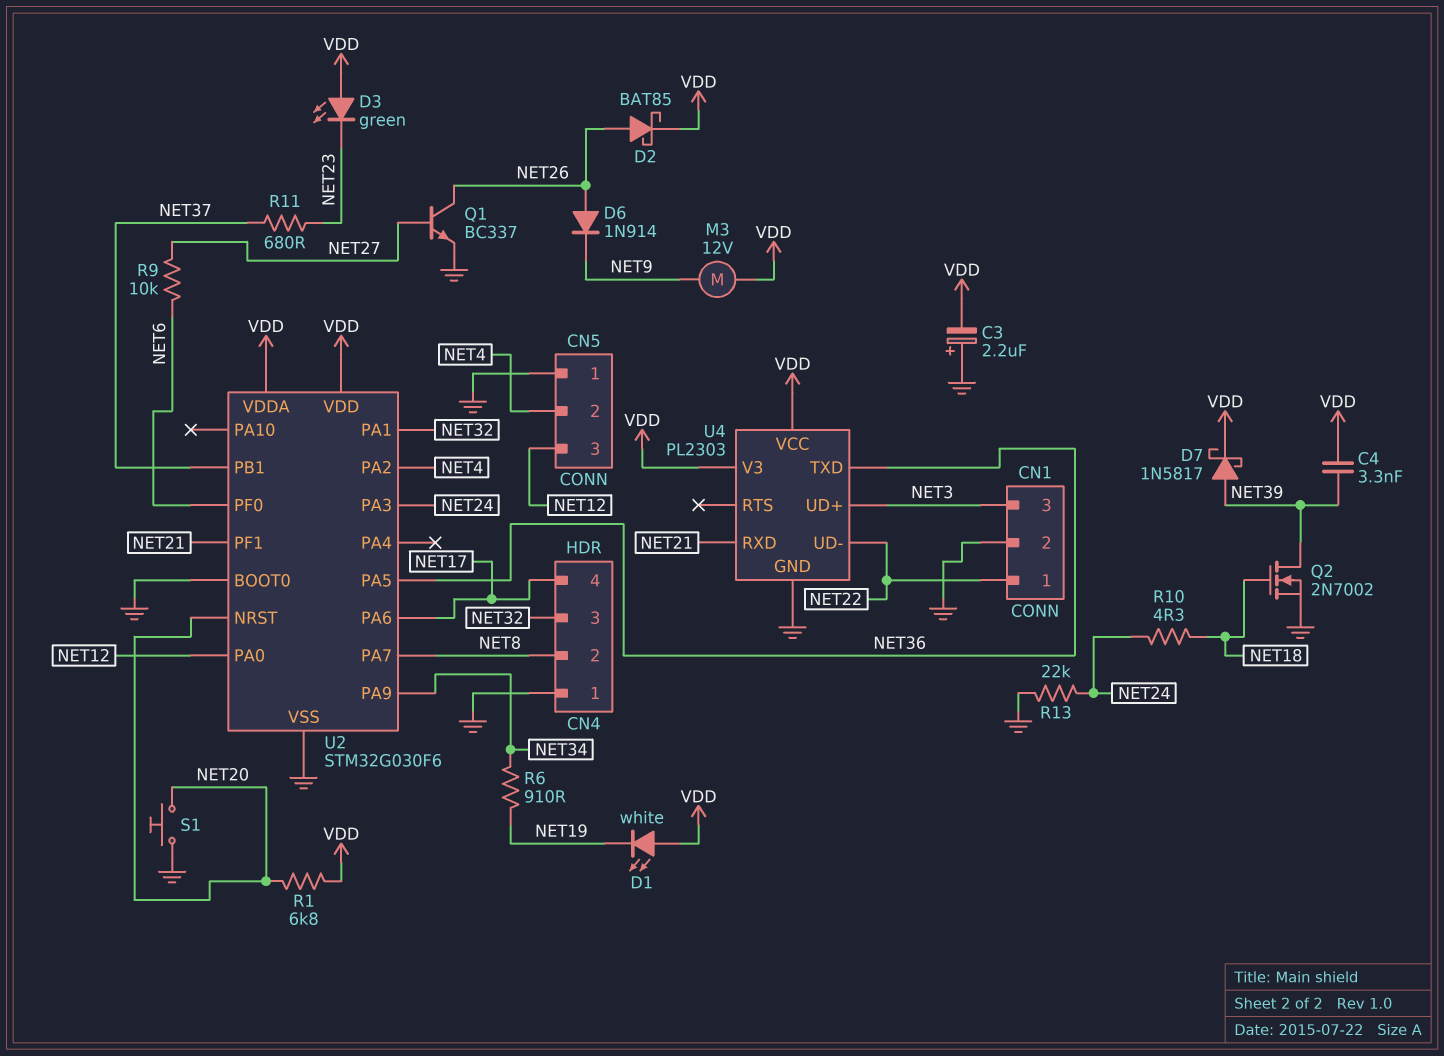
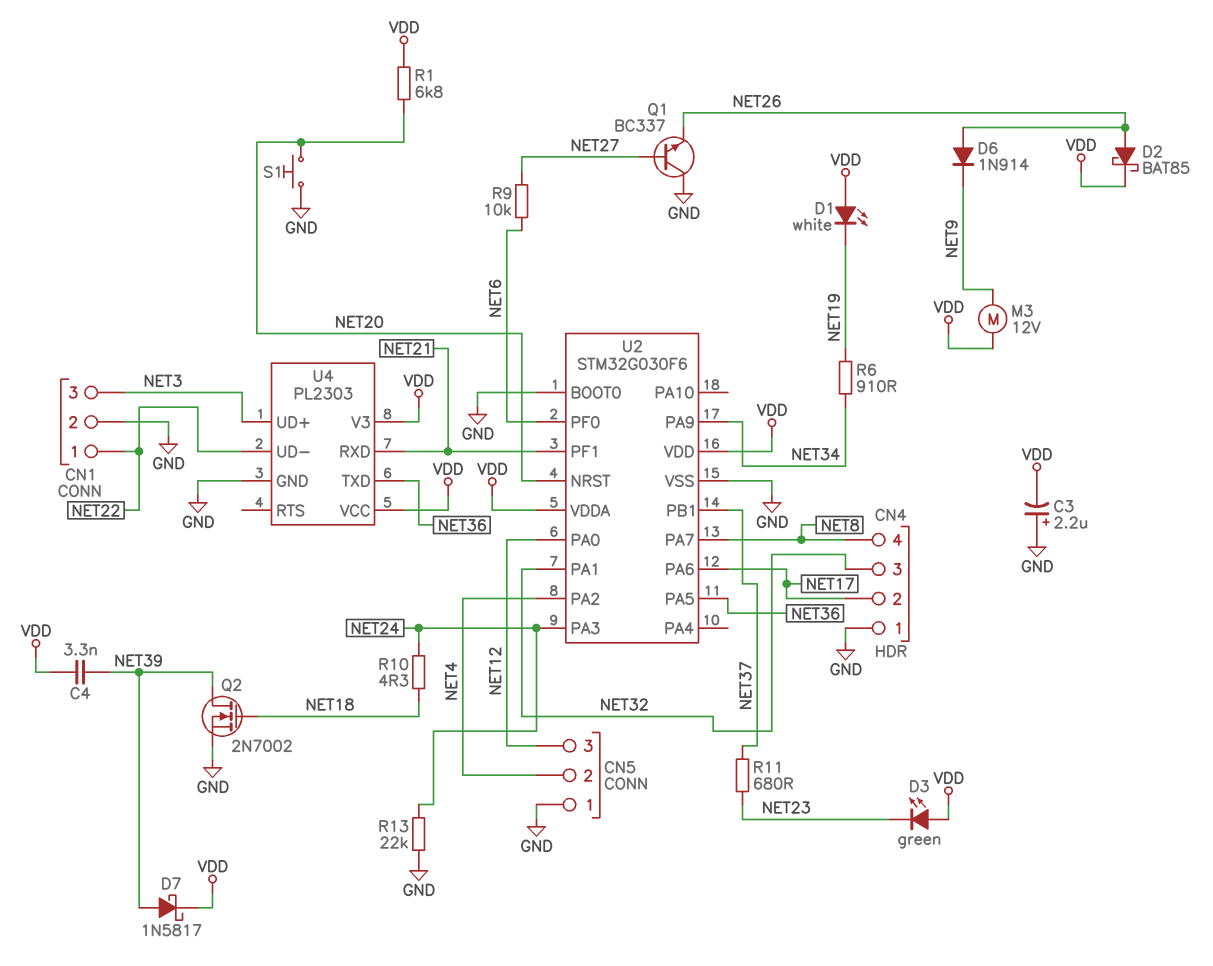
CN4 pin 2: NET8 -> NET17
CN4 pin 4: NET17 -> NET8
Q1: NPN BC337 (B NET27, C NET26, E GND) -> NPN BC337 (B NET27, C GND, E NET26)

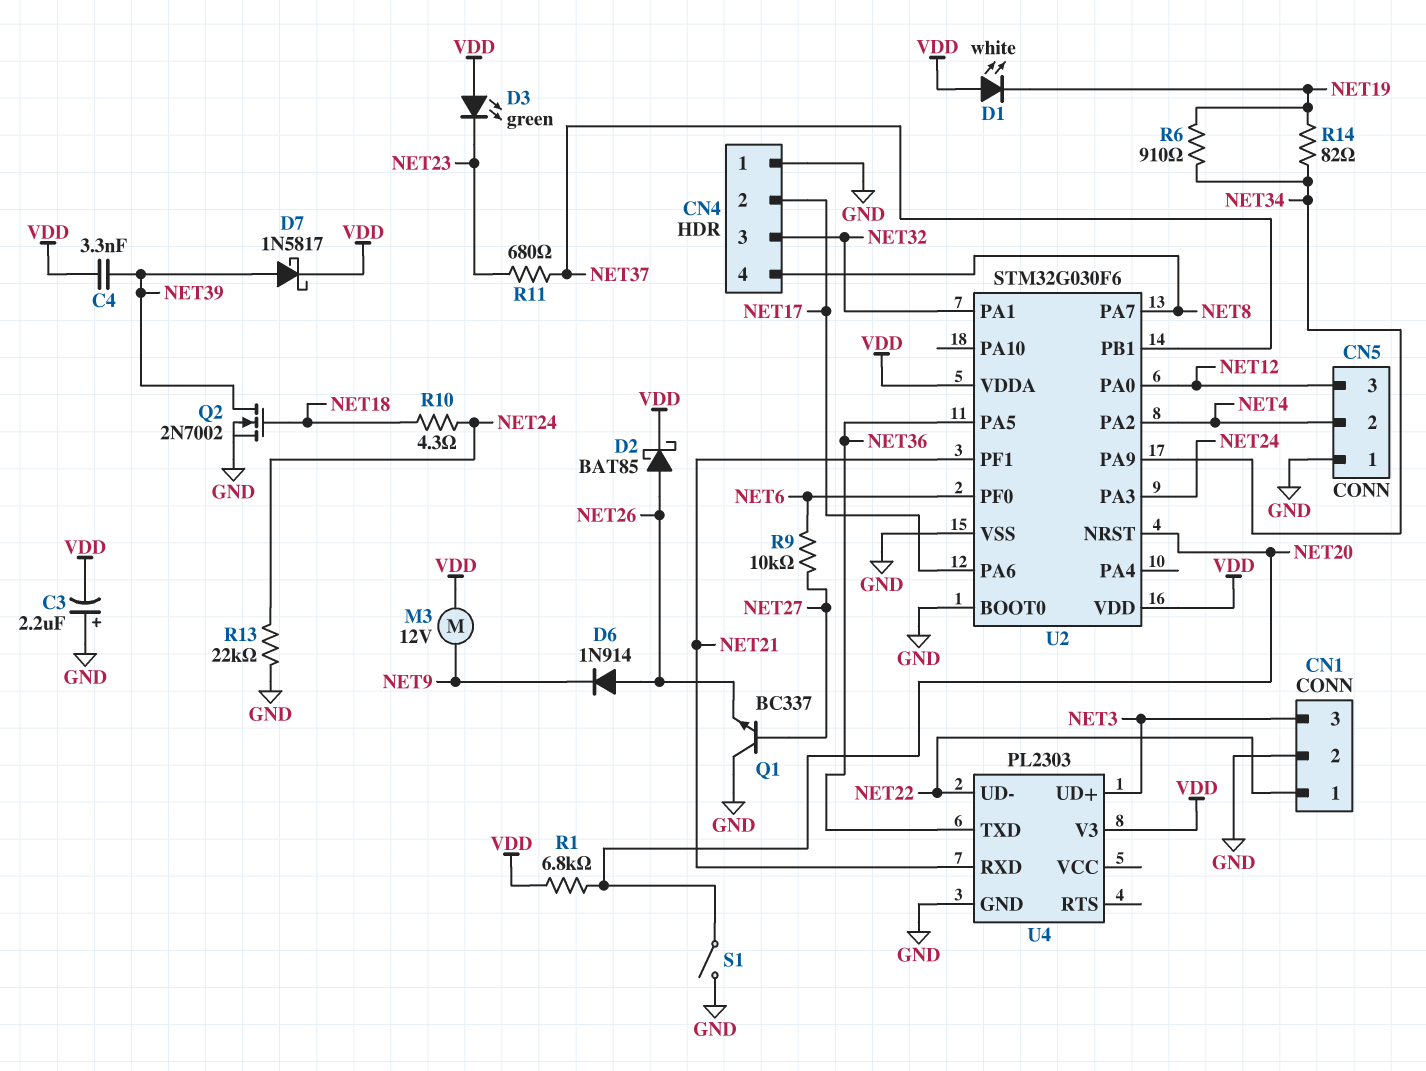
R14: none -> 82 (NET19, NET34)
S1: button (GND, NET20) -> switch (GND, NET20)
U4 pin VCC: VDD -> none

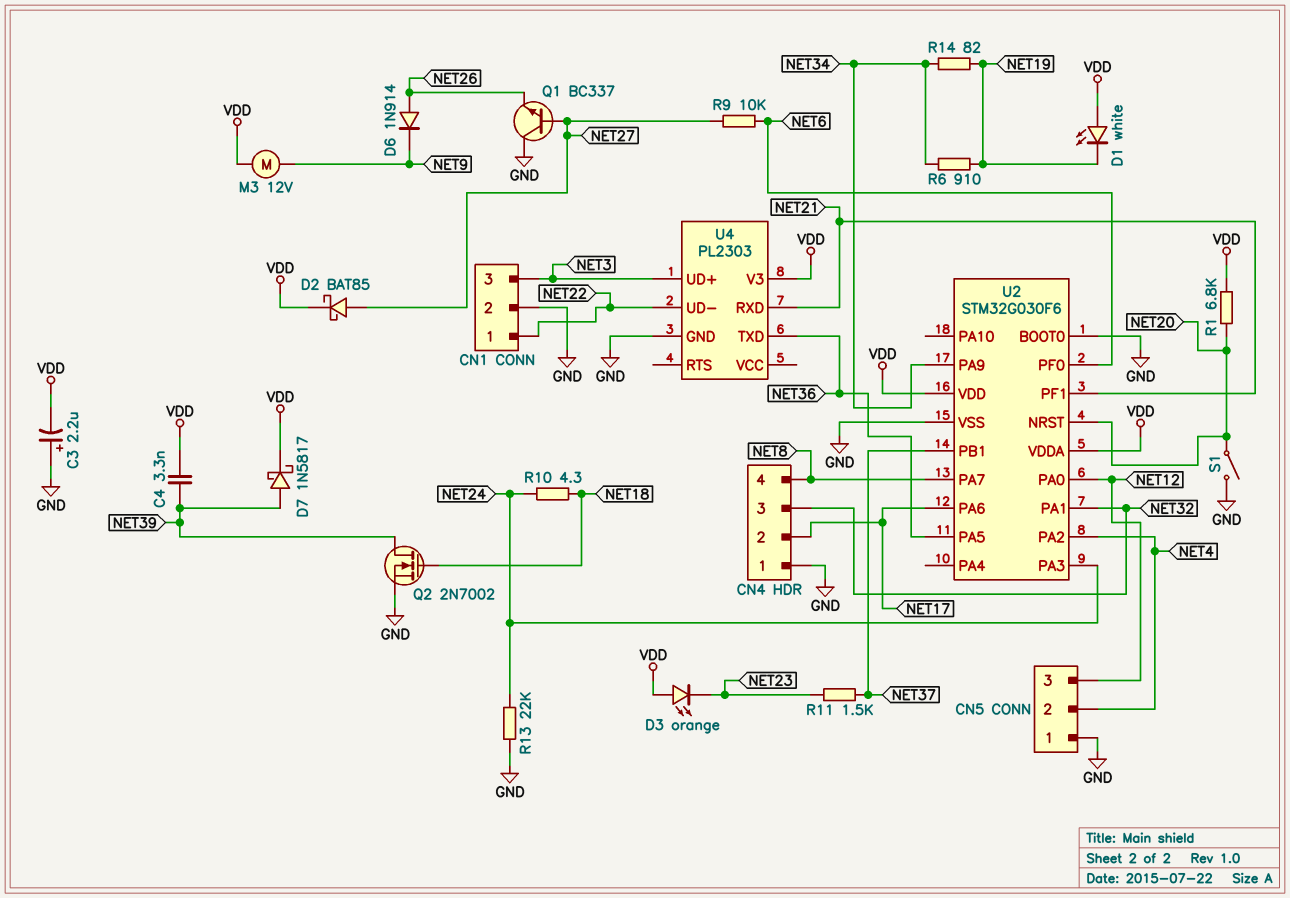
D2: schottky BAT85 (A NET26, K VDD) -> schottky BAT85 (A NET27, K VDD)
D3: LED green (A VDD, K NET23) -> LED orange (A VDD, K NET23)
R11: 680 (NET23, NET37) -> 1.5k (NET23, NET37)

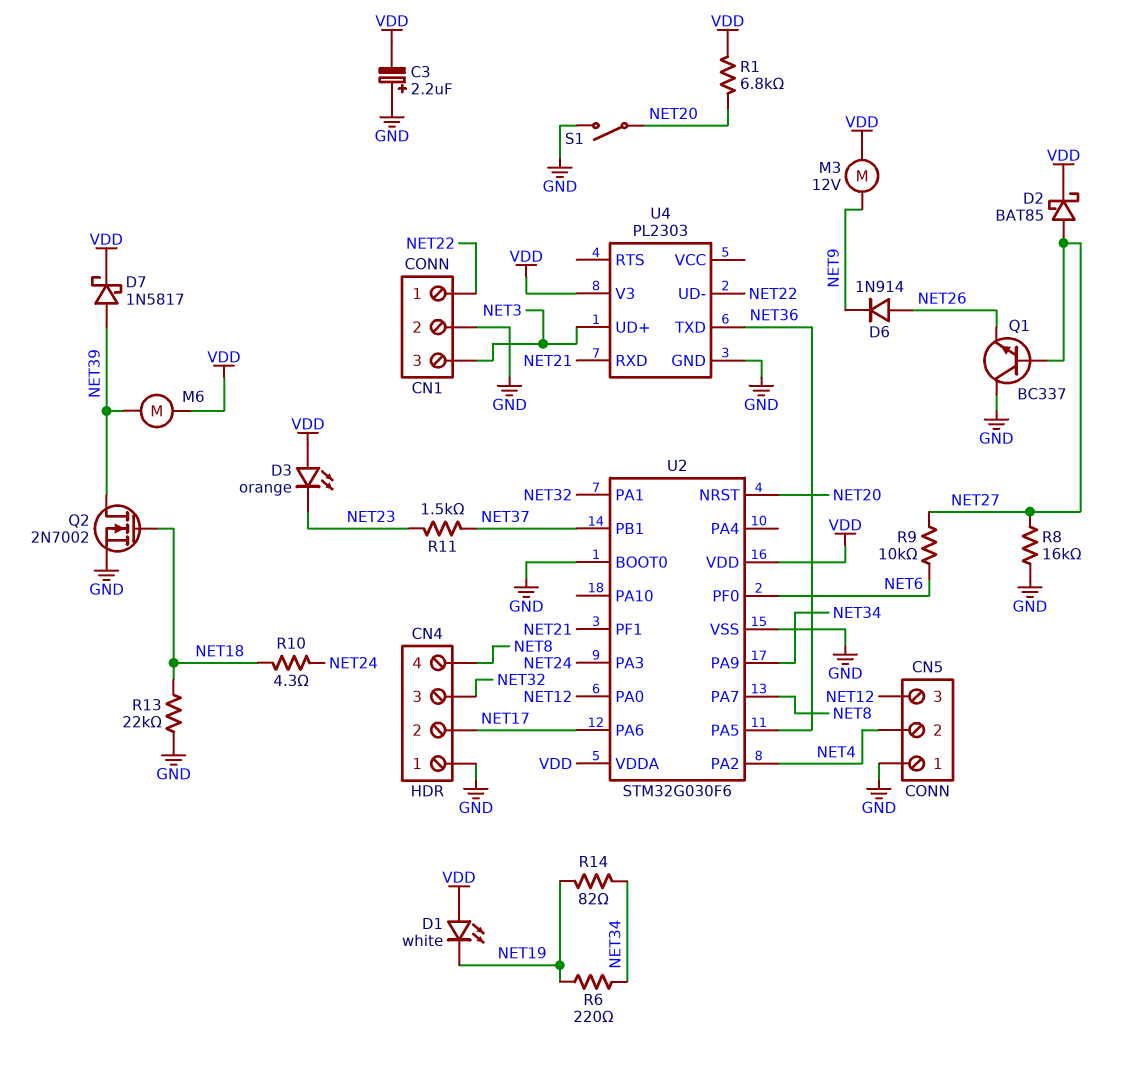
C4: 3.3nF (NET39, VDD) -> none
M6: none -> motor (NET39, VDD)
R6: 910 (NET19, NET34) -> 220 (NET19, NET34)
R8: none -> 16k (GND, NET27)
R13: 22k (GND, NET24) -> 22k (GND, NET18)

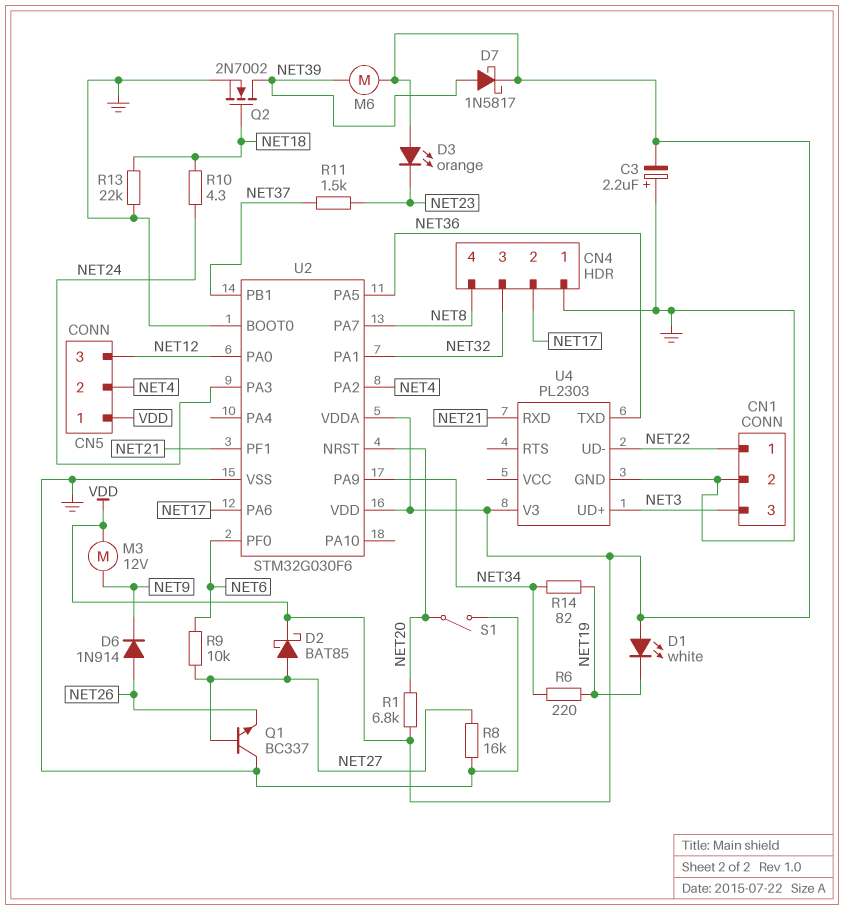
CN5 pin 1: GND -> VDD

